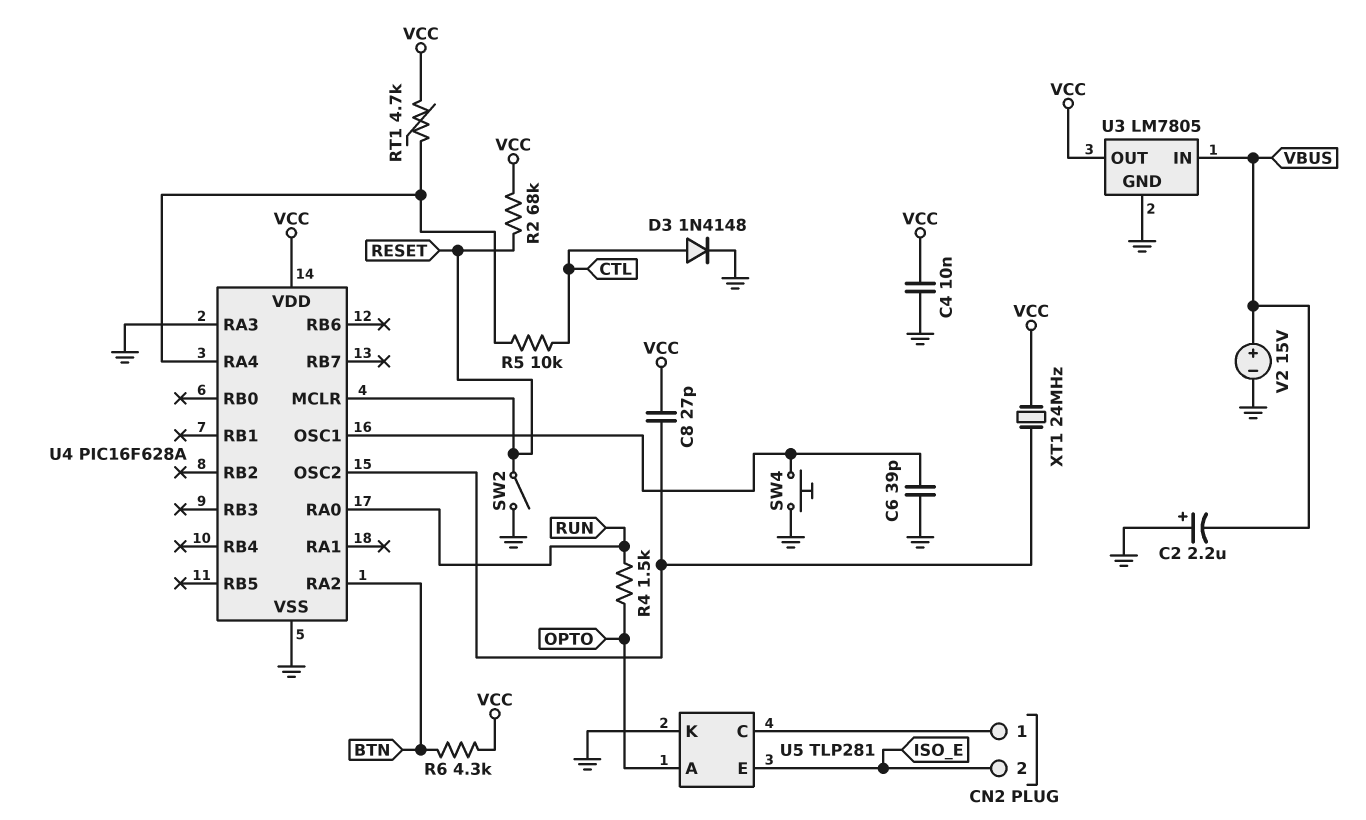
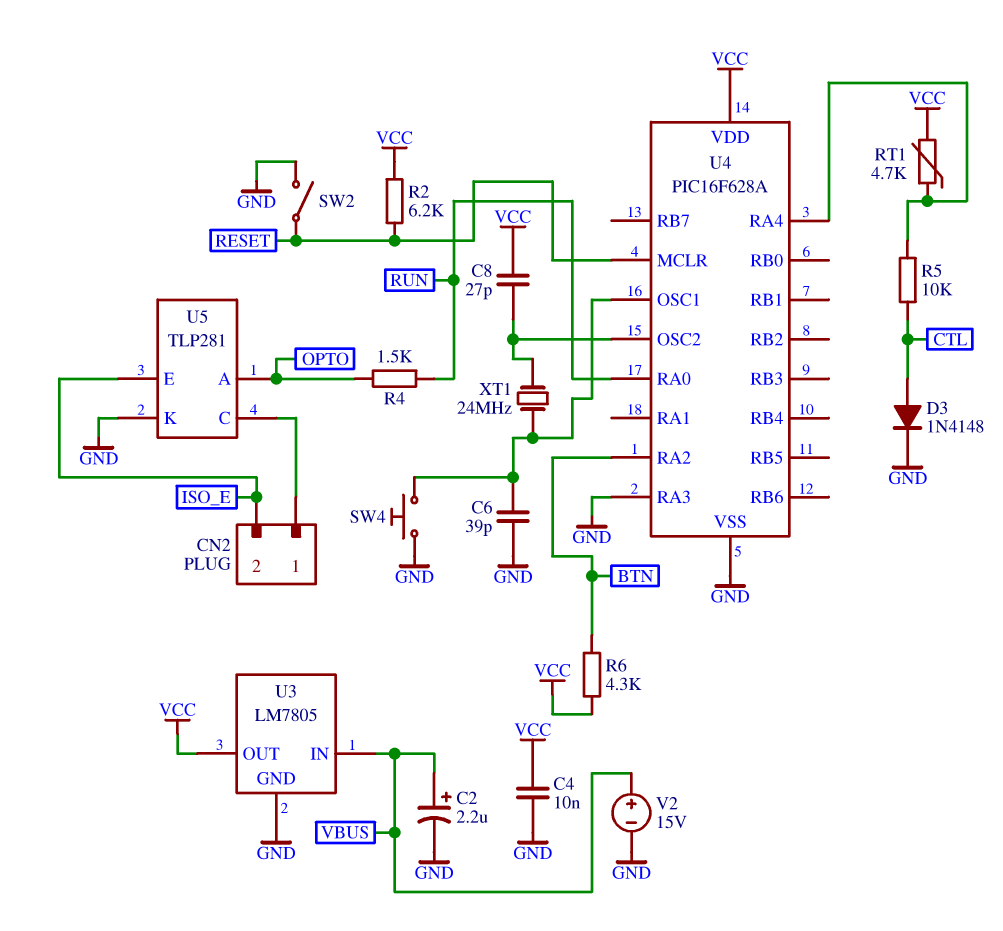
C2: 2.2uF (plus GND, minus VBUS) -> 2.2uF (plus VBUS, minus GND)
R2: 68k (RESET, VCC) -> 6.2k (RESET, VCC)
XT1: 24MHz (U4/OSC2, VCC) -> 24MHz (U4/OSC1, U4/OSC2)

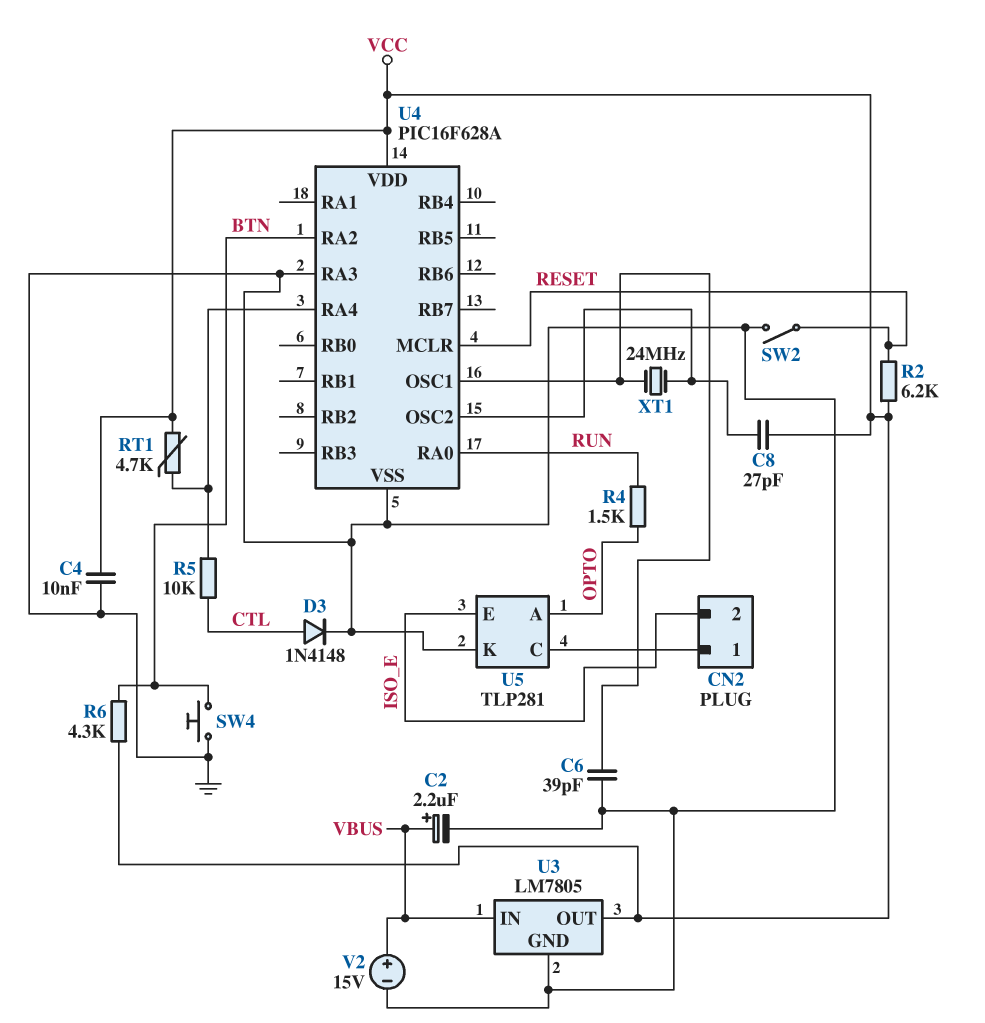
SW4: button (GND, U4/OSC1) -> button (BTN, GND)

